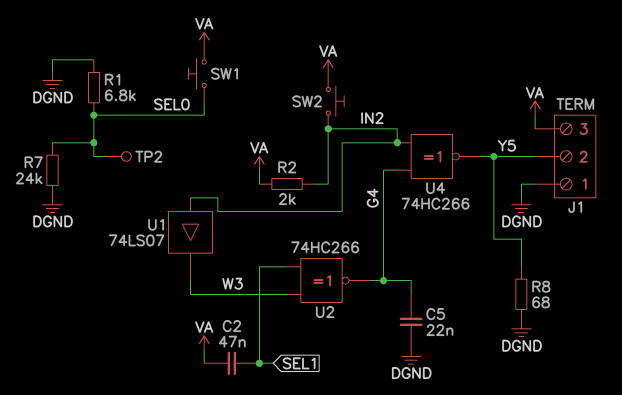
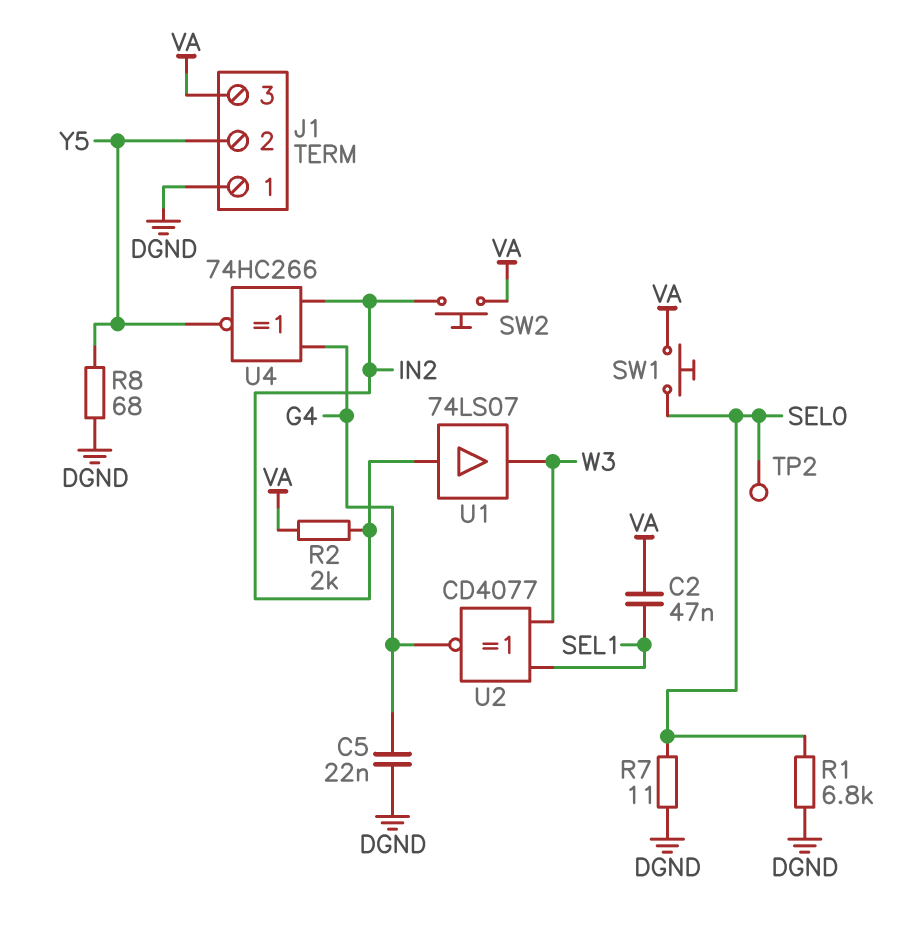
R7: 24k (DGND, SEL0) -> 11 (DGND, SEL0)
U2: XNOR 74HC266 (in SEL1, in W3, out G4) -> XNOR CD4077 (in SEL1, in W3, out G4)

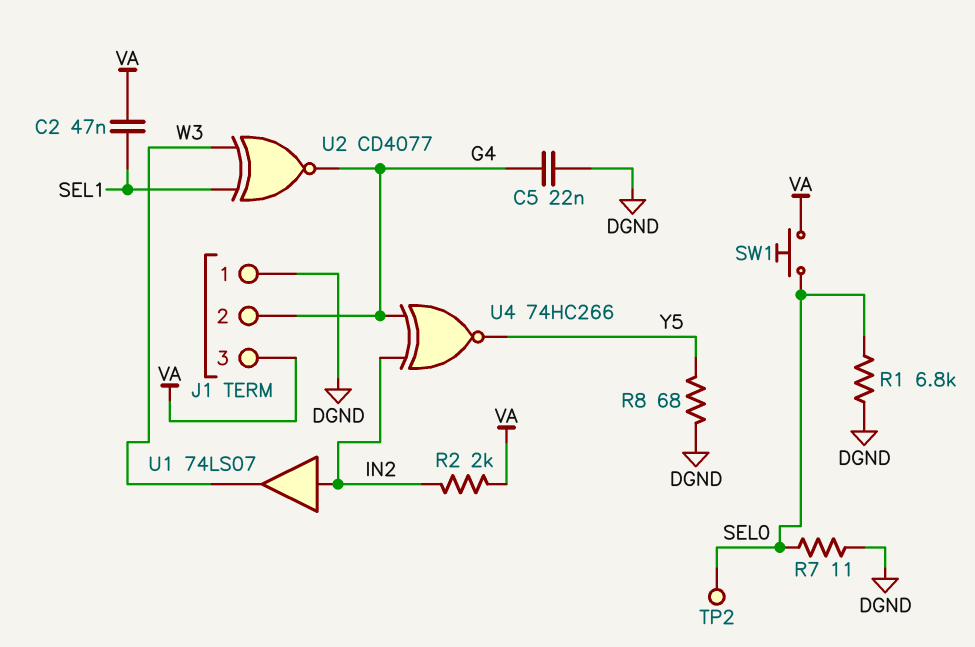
J1 pin 2: Y5 -> G4
SW2: button (IN2, VA) -> none

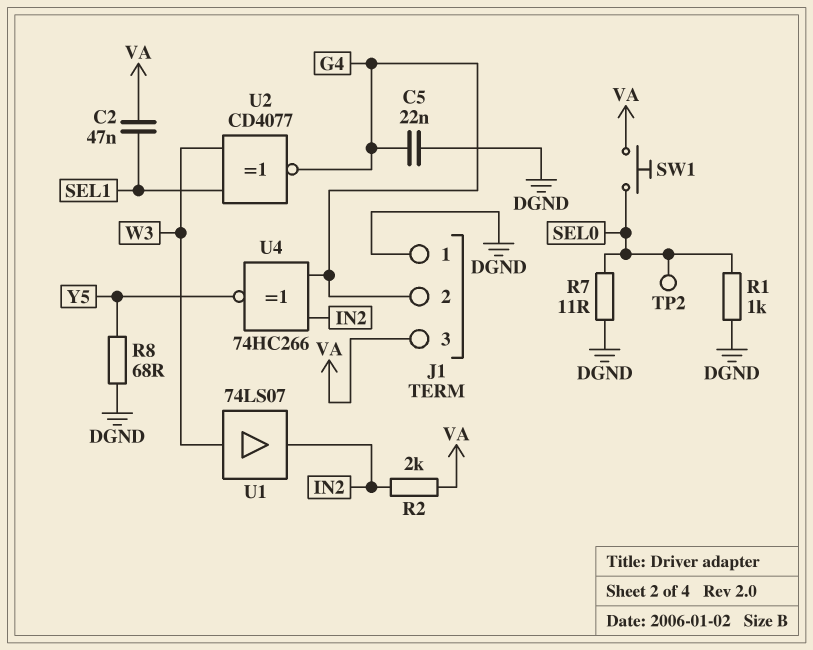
R1: 6.8k (DGND, SEL0) -> 1k (DGND, SEL0)
U1: buffer 74LS07 (in IN2, out W3) -> buffer 74LS07 (in W3, out IN2)

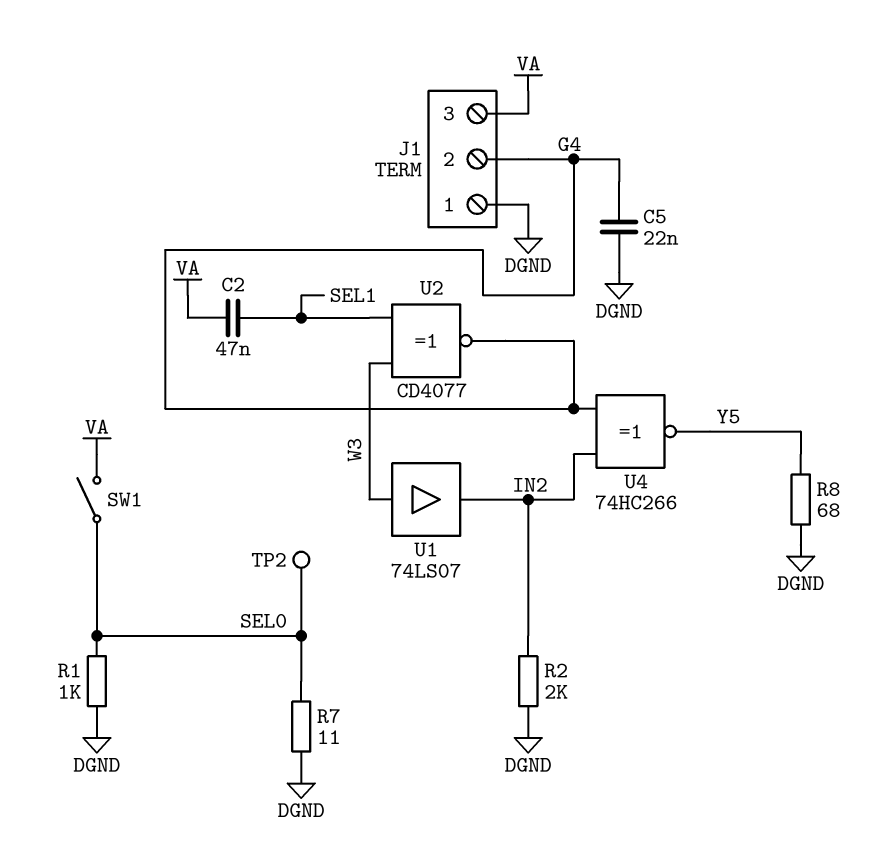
R2: 2k (IN2, VA) -> 2k (DGND, IN2)
SW1: button (SEL0, VA) -> switch (SEL0, VA)

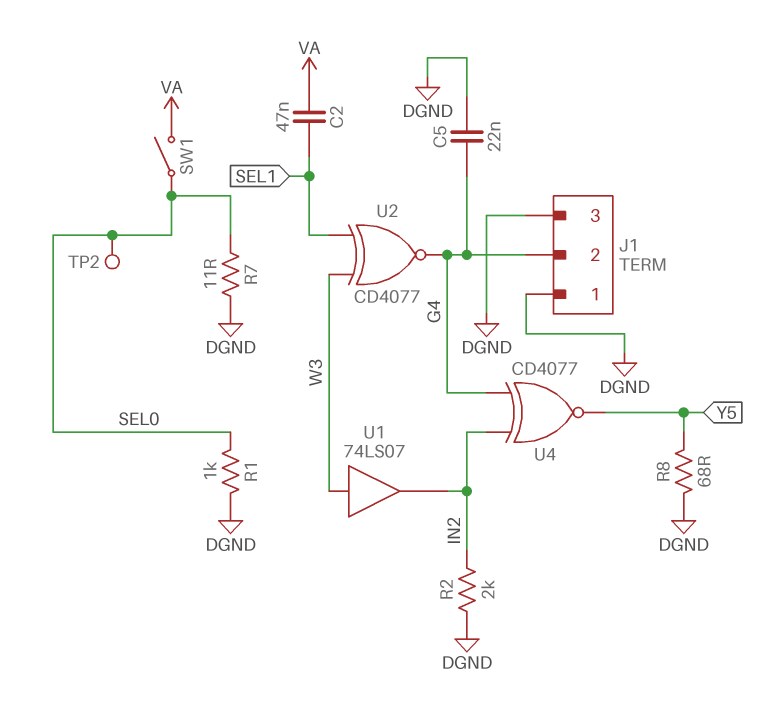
J1 pin 3: VA -> DGND
U4: XNOR 74HC266 (in G4, in IN2, out Y5) -> XNOR CD4077 (in G4, in IN2, out Y5)

